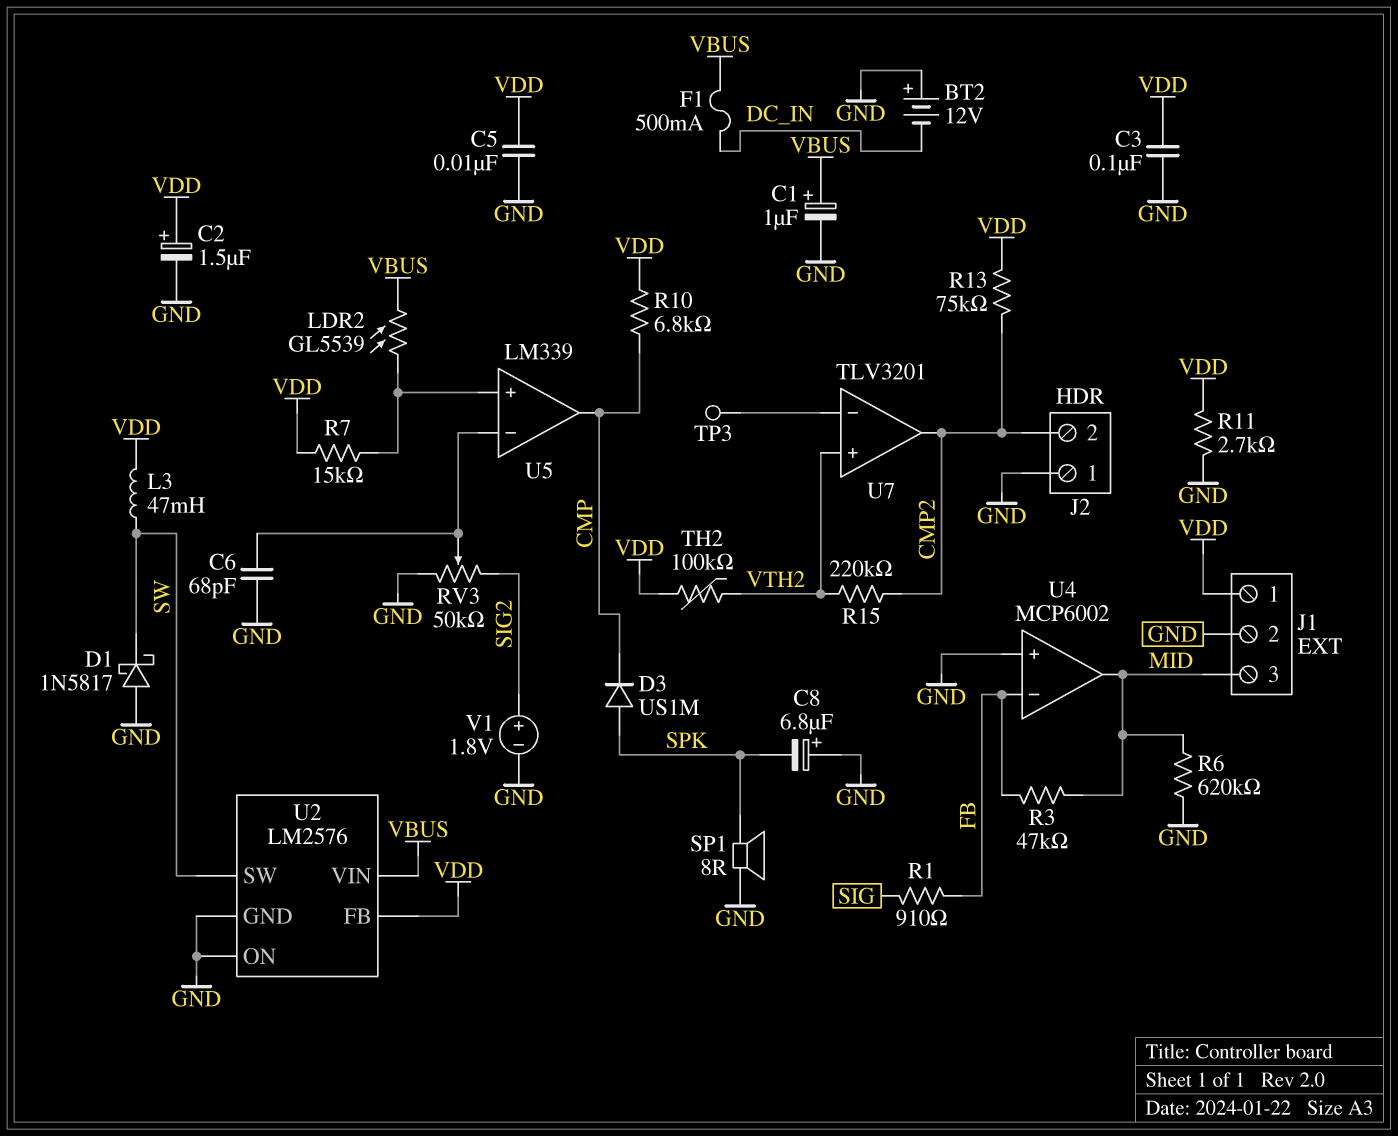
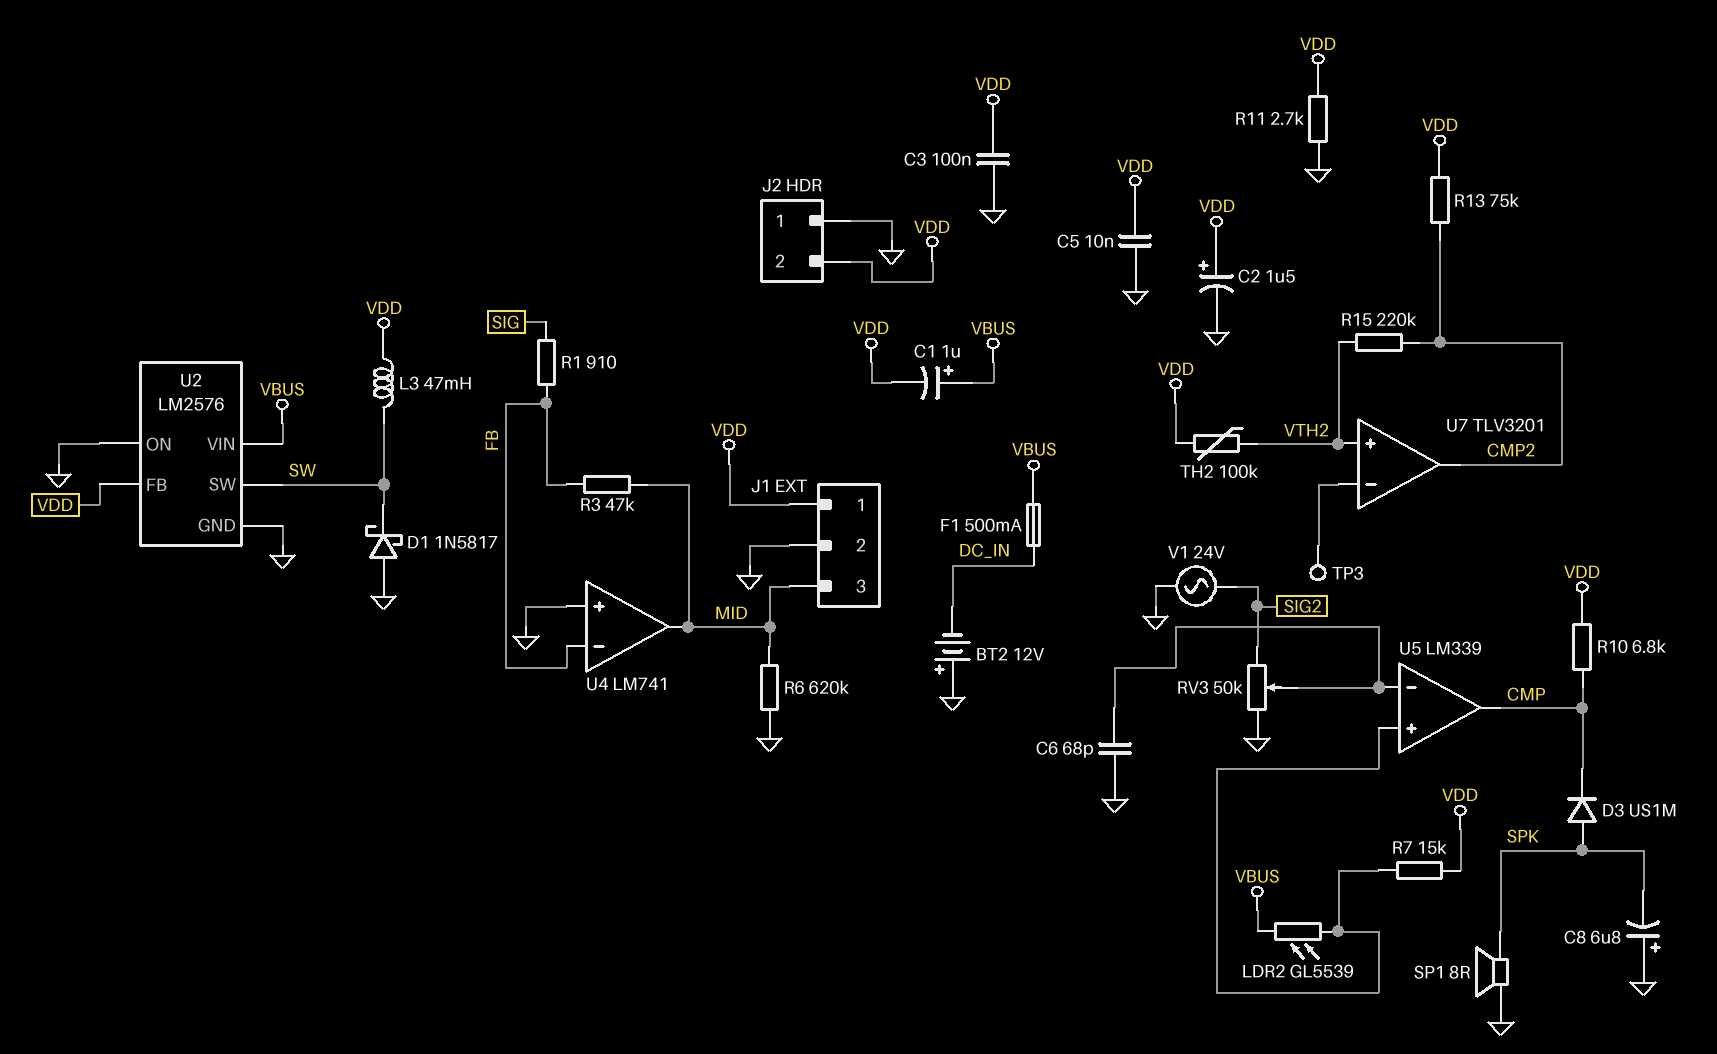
C1: 1uF (plus VBUS, minus GND) -> 1uF (plus VBUS, minus VDD)
J2 pin 2: CMP2 -> VDD
U4: MCP6002 -> LM741
V1: 1.8V (plus SIG2, minus GND) -> AC 24V (GND, SIG2)

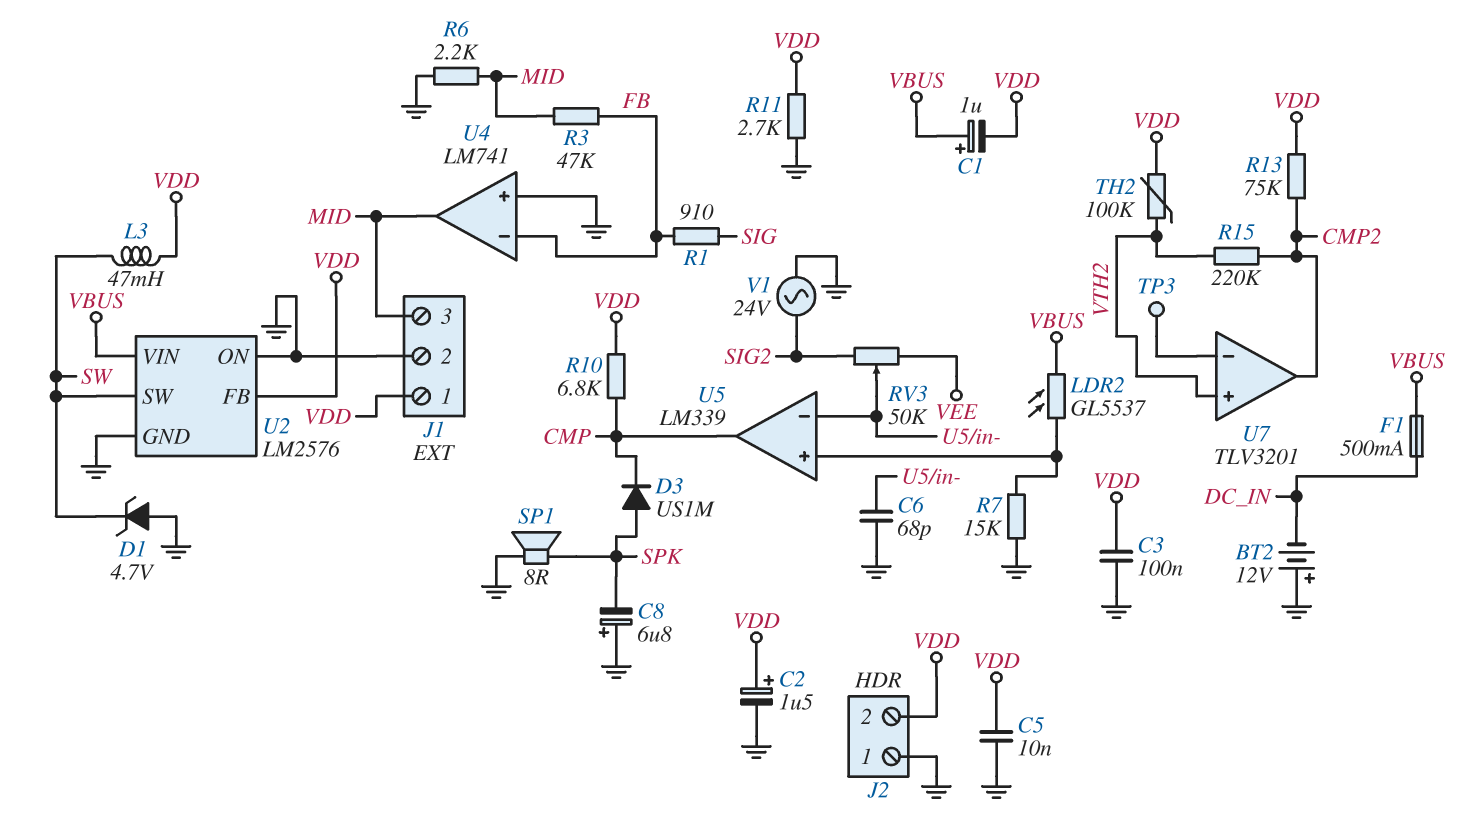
D1: schottky 1N5817 (A GND, K SW) -> zener 4.7V (A GND, K SW)
LDR2: GL5539 (U5/in+, VBUS) -> GL5537 (U5/in+, VBUS)
R6: 620k (GND, MID) -> 2.2k (GND, MID)
R7: 15k (U5/in+, VDD) -> 15k (GND, U5/in+)
RV3: 50k (GND, SIG2, wiper U5/in-) -> 50k (SIG2, VEE, wiper U5/in-)

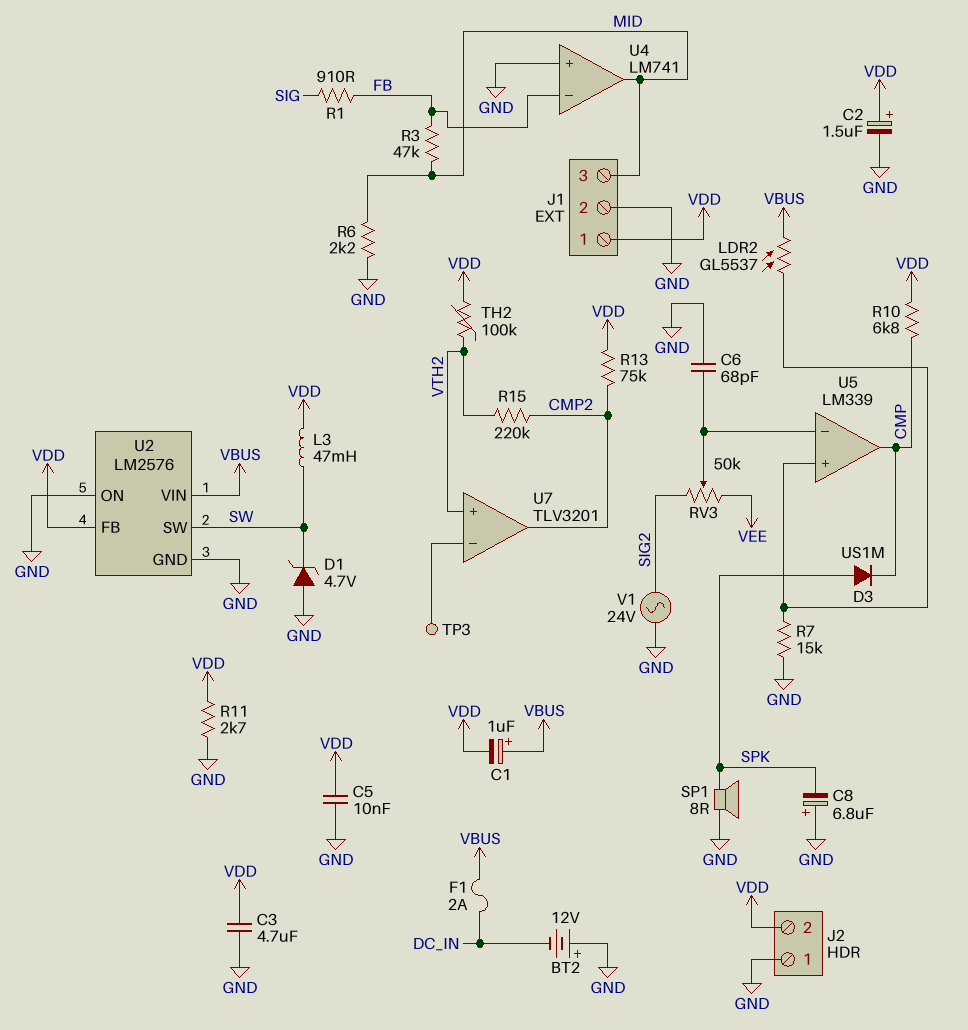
C3: 100nF (GND, VDD) -> 4.7uF (GND, VDD)
F1: 500mA (DC_IN, VBUS) -> 2A (DC_IN, VBUS)

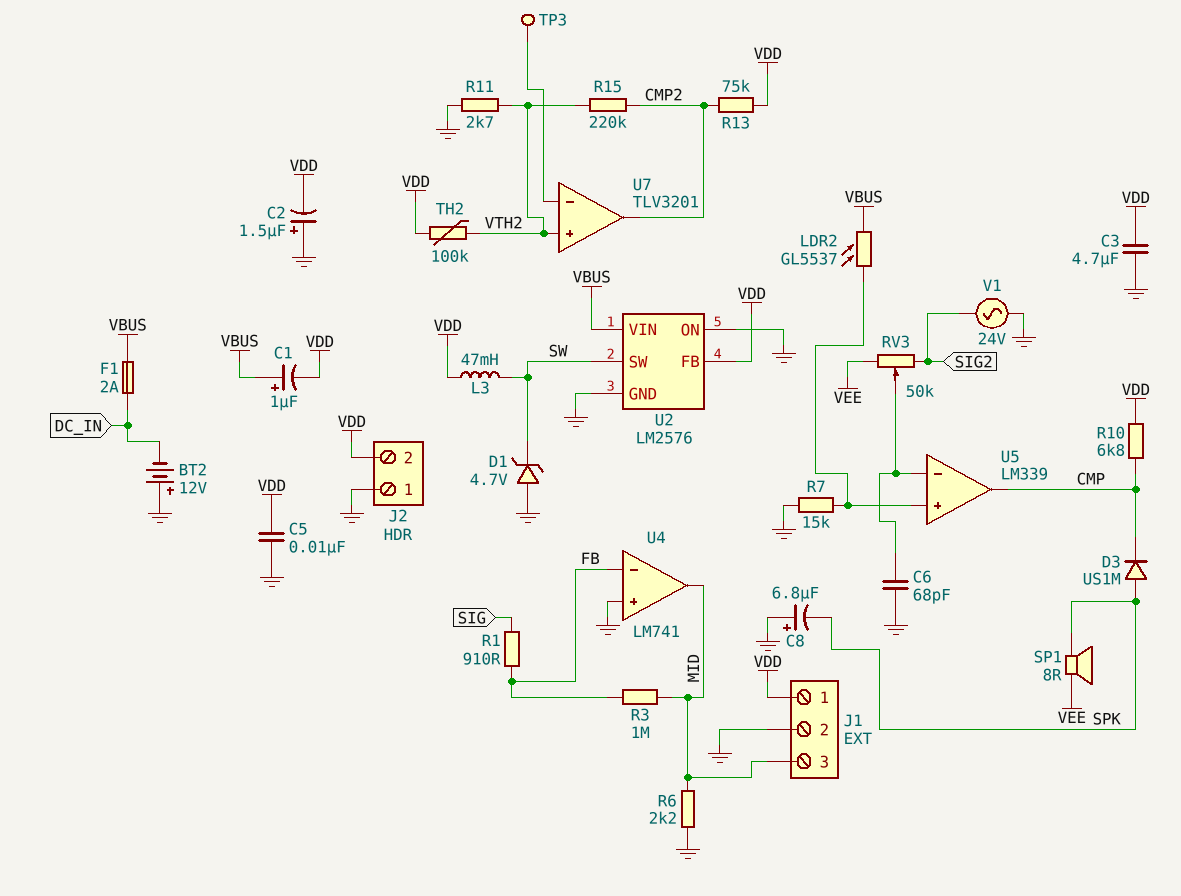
C2: 1.5uF (plus VDD, minus GND) -> 1.5uF (plus GND, minus VDD)
R3: 47k (FB, MID) -> 1M (FB, MID)
R11: 2.7k (GND, VDD) -> 2.7k (GND, VTH2)
SP1: speaker 8R (GND, SPK) -> speaker 8R (SPK, VEE)

